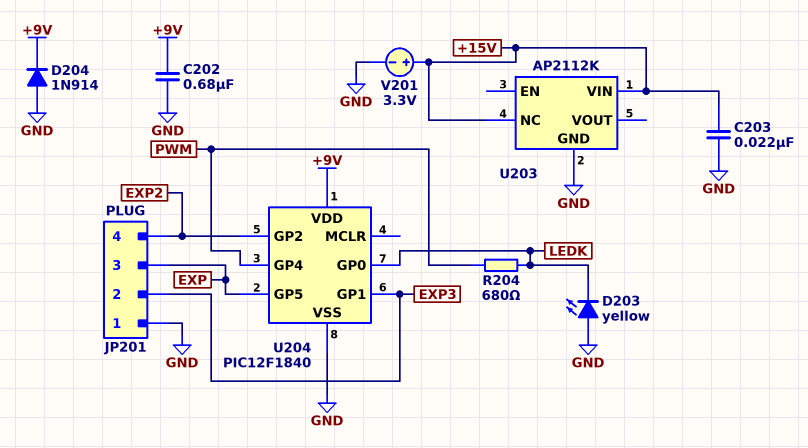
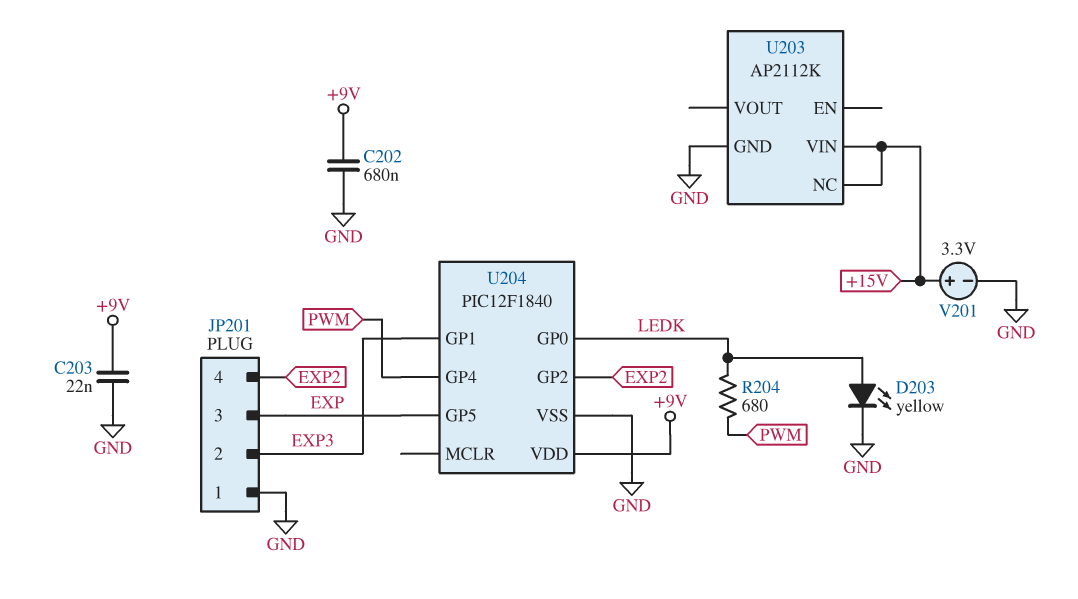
C203: 22nF (+15V, GND) -> 22nF (+9V, GND)
D203: LED yellow (A GND, K LEDK) -> LED yellow (A LEDK, K GND)
D204: diode 1N914 (A GND, K +9V) -> none

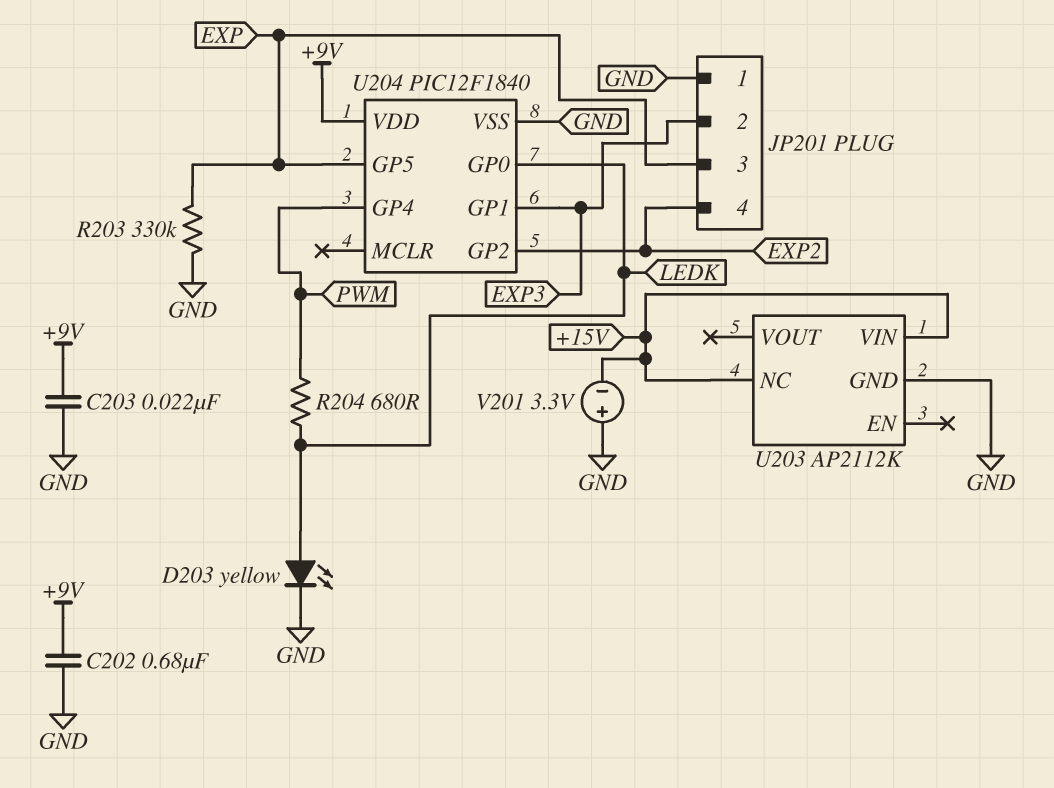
R203: none -> 330k (EXP, GND)
V201: 3.3V (plus +15V, minus GND) -> 3.3V (plus GND, minus +15V)

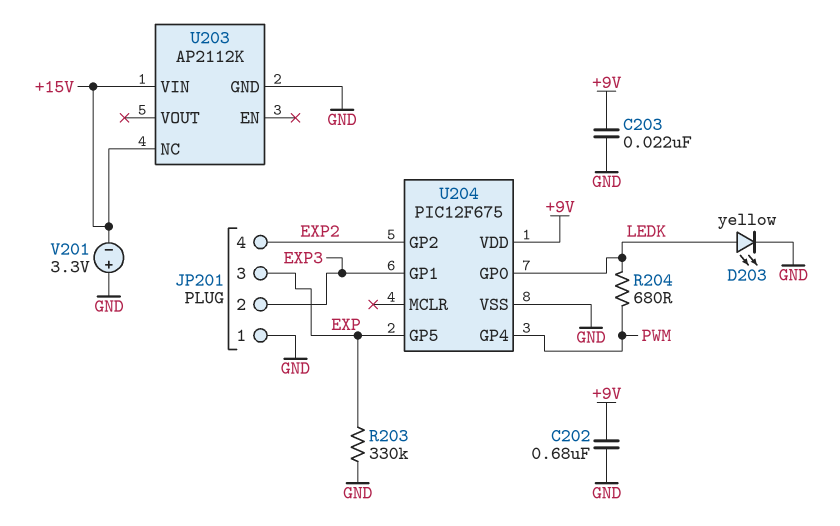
U204: PIC12F1840 -> PIC12F675

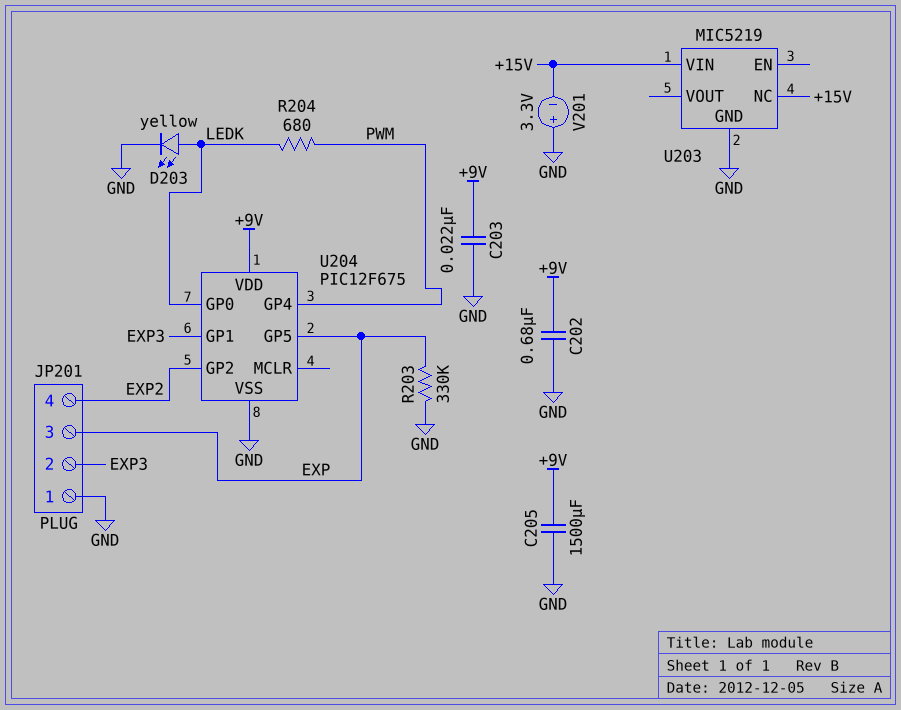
C205: none -> 1500uF (+9V, GND)
U203: AP2112K -> MIC5219

